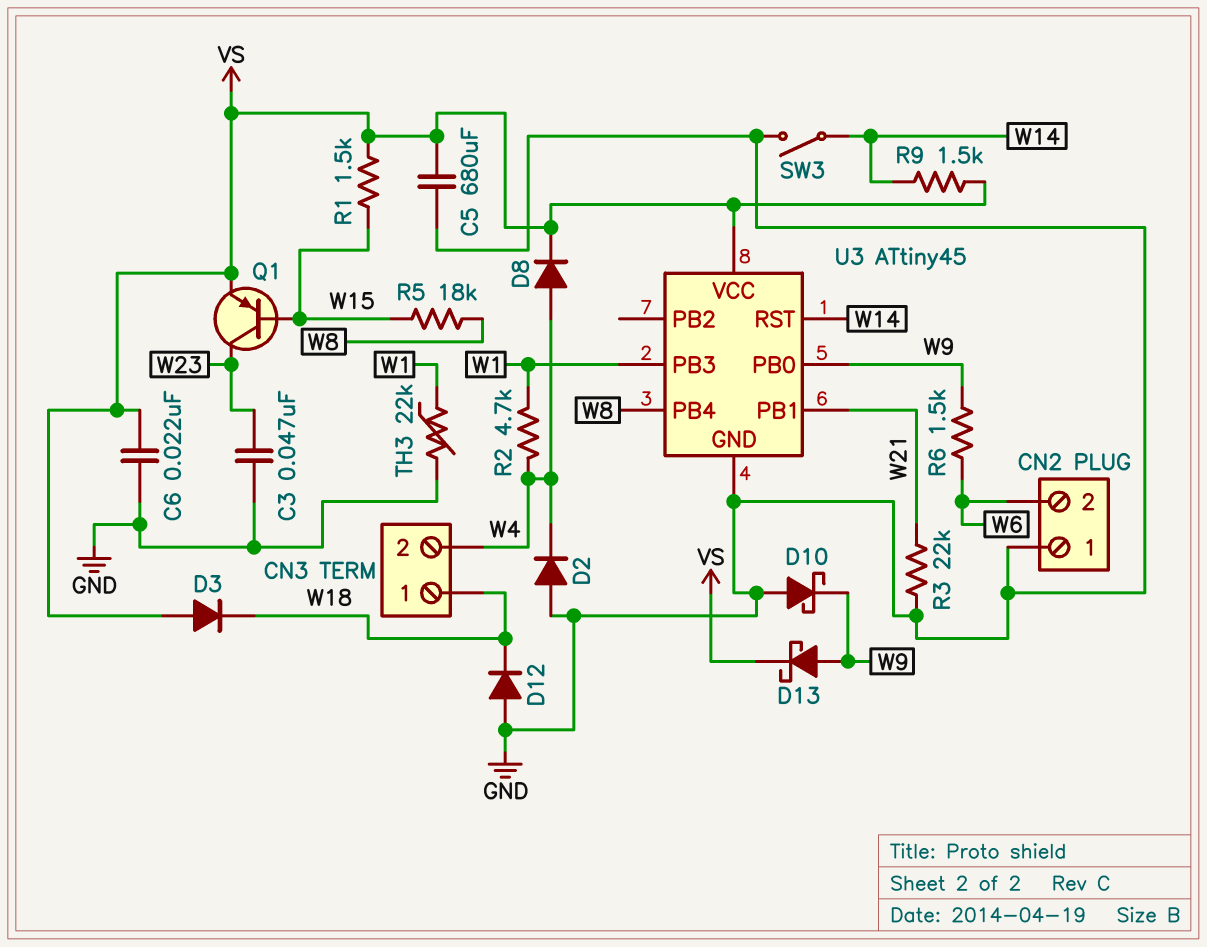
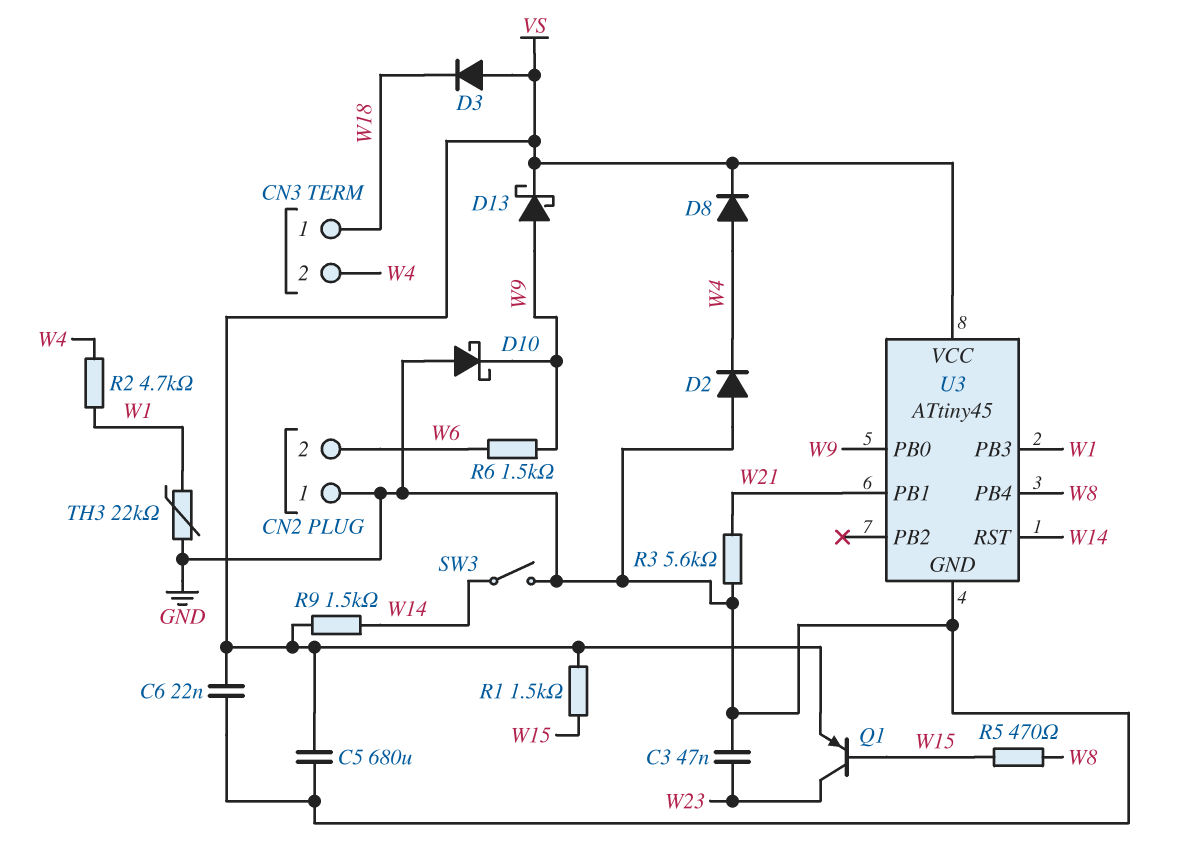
D12: diode (A GND, K W18) -> none
R3: 22k (GND, W21) -> 5.6k (GND, W21)
R5: 18k (W8, W15) -> 470 (W8, W15)

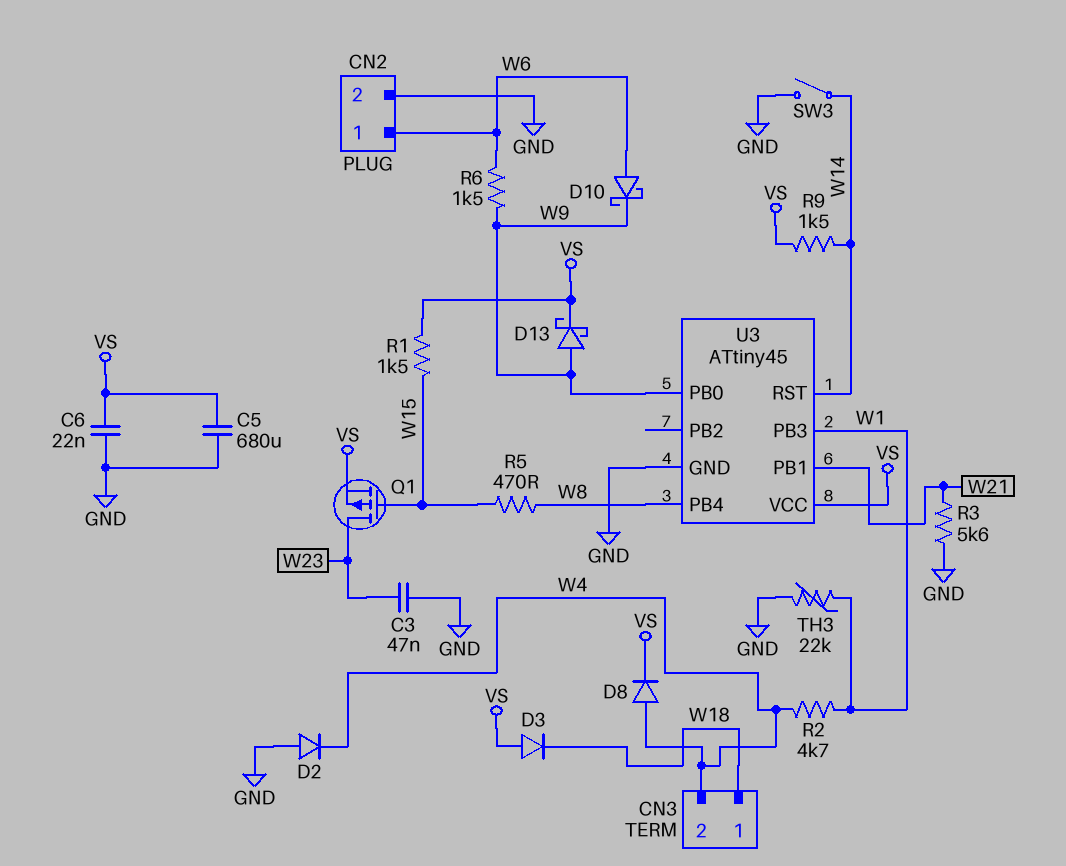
CN2 pin 1: GND -> W6
CN2 pin 2: W6 -> GND
D10: schottky (A GND, K W9) -> schottky (A W6, K W9)
Q1: PNP (B W15, C W23, E VS) -> PMOS (G W15, D W23, S VS)

